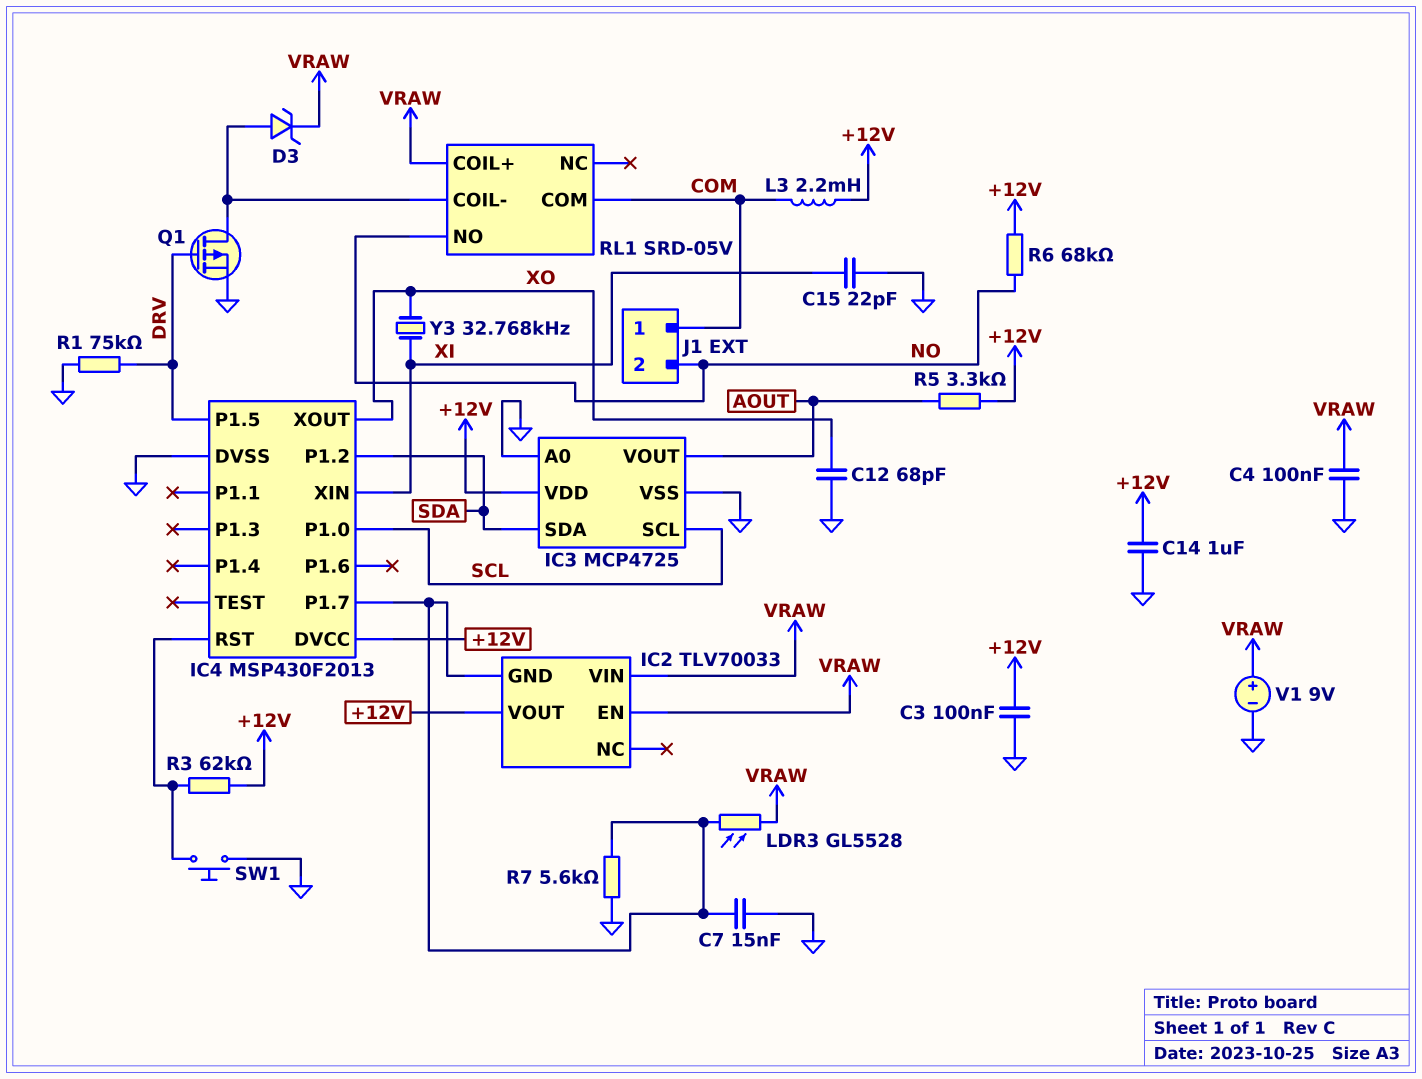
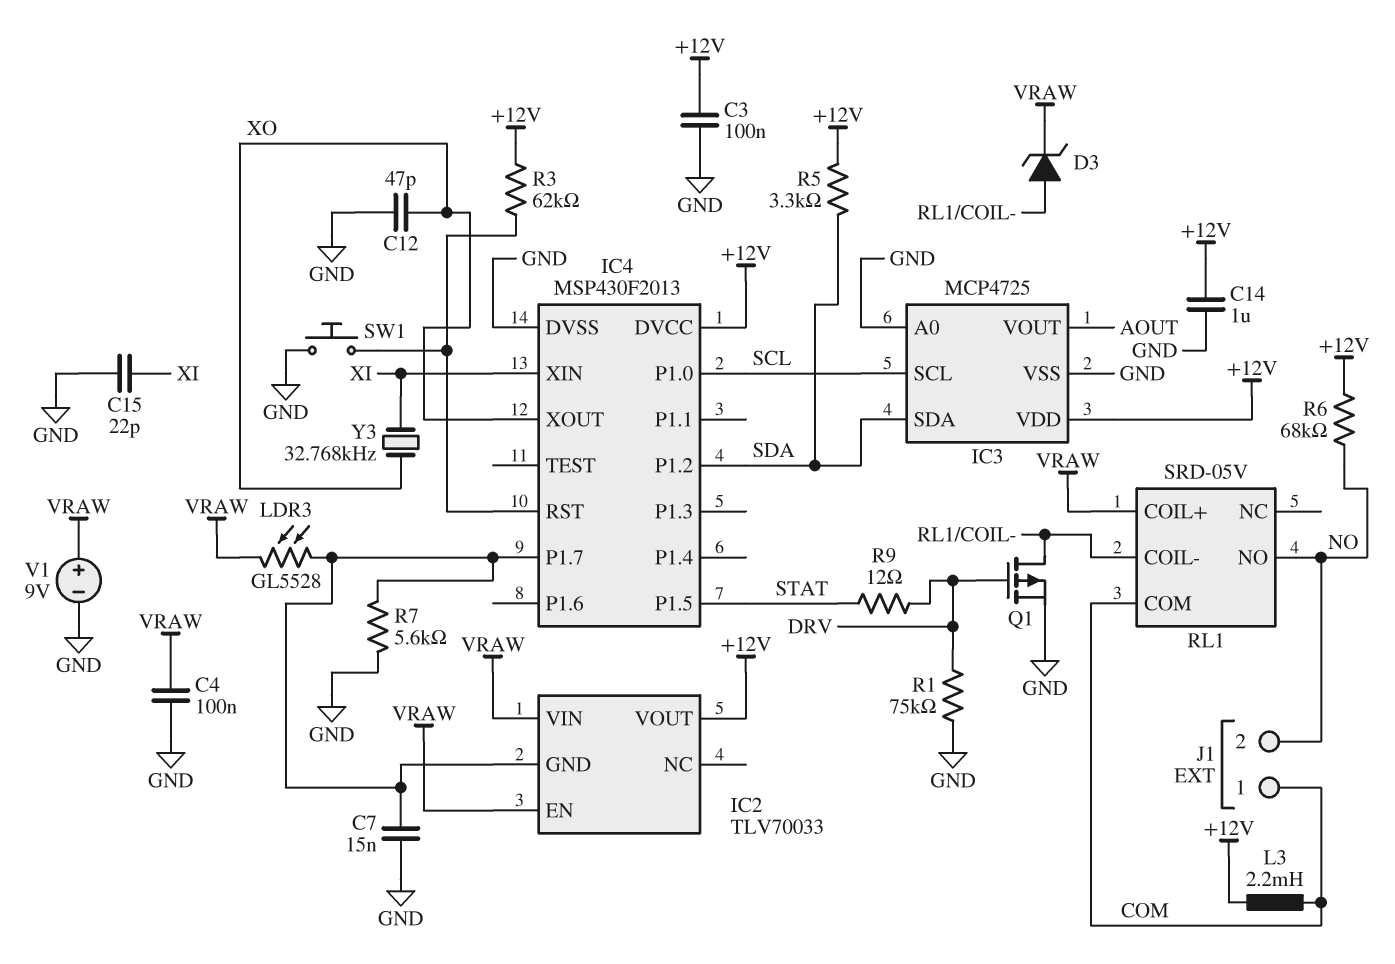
C12: 68pF (GND, XO) -> 47pF (GND, XO)
IC4 pin P1.5: DRV -> STAT
R5: 3.3k (+12V, AOUT) -> 3.3k (+12V, SDA)
R9: none -> 12 (DRV, STAT)

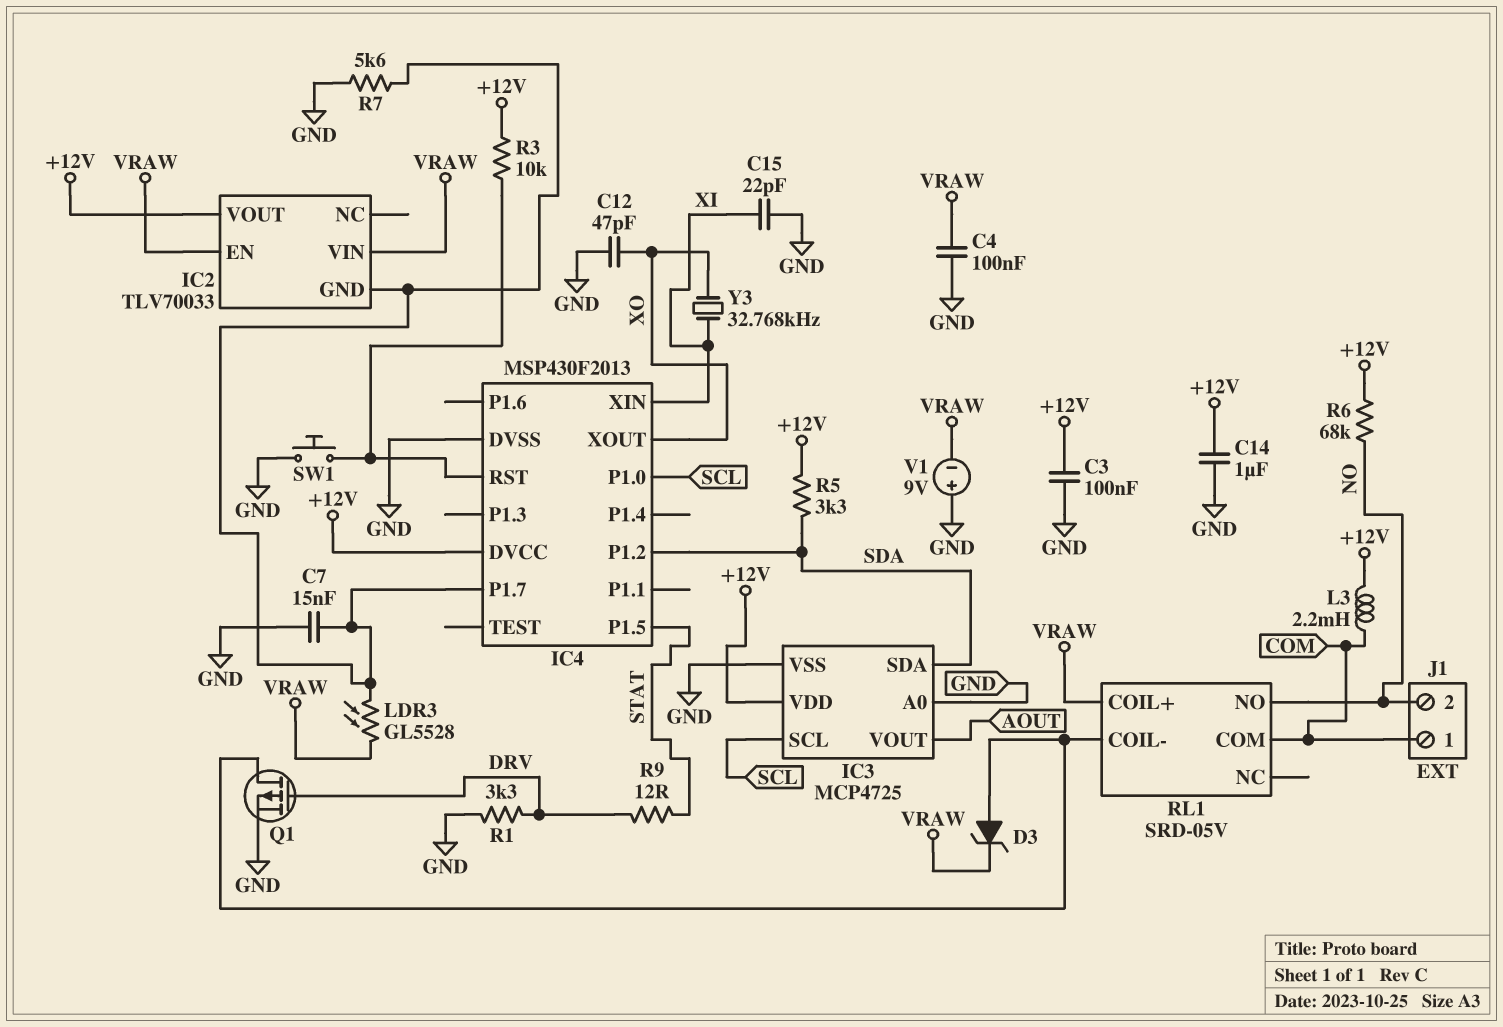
R1: 75k (DRV, GND) -> 3.3k (DRV, GND)
R3: 62k (+12V, IC4/RST) -> 10k (+12V, IC4/RST)
V1: 9V (plus VRAW, minus GND) -> 9V (plus GND, minus VRAW)

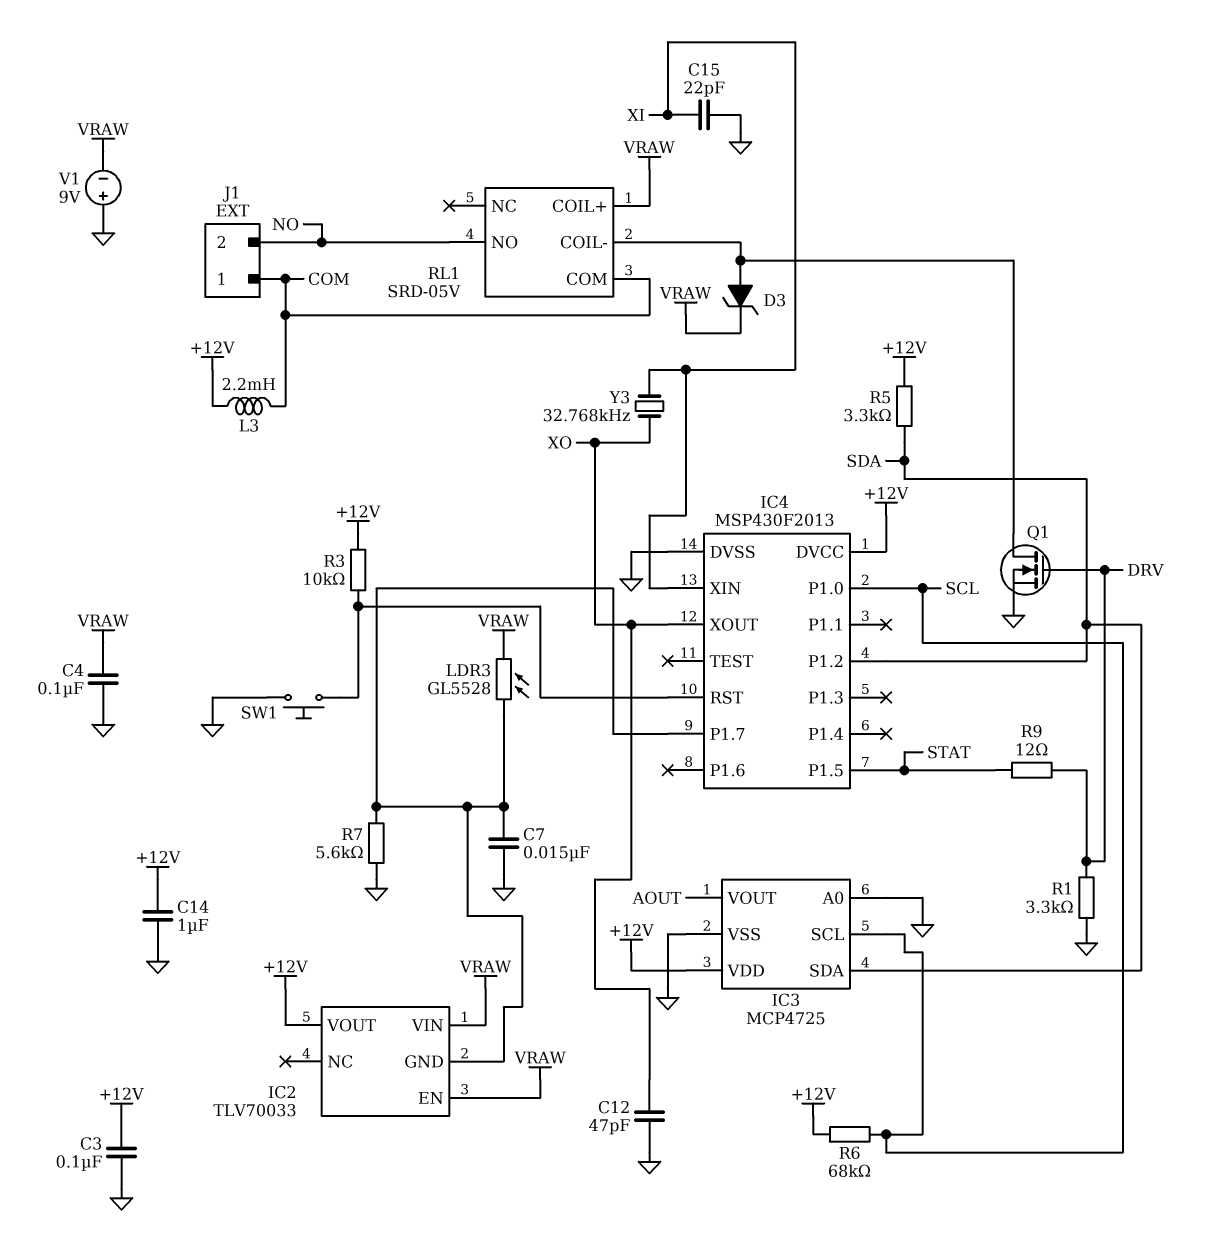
Q1: PMOS (G DRV, D RL1/COIL-, S GND) -> NMOS (G DRV, D RL1/COIL-, S GND)
R6: 68k (+12V, NO) -> 68k (+12V, SCL)

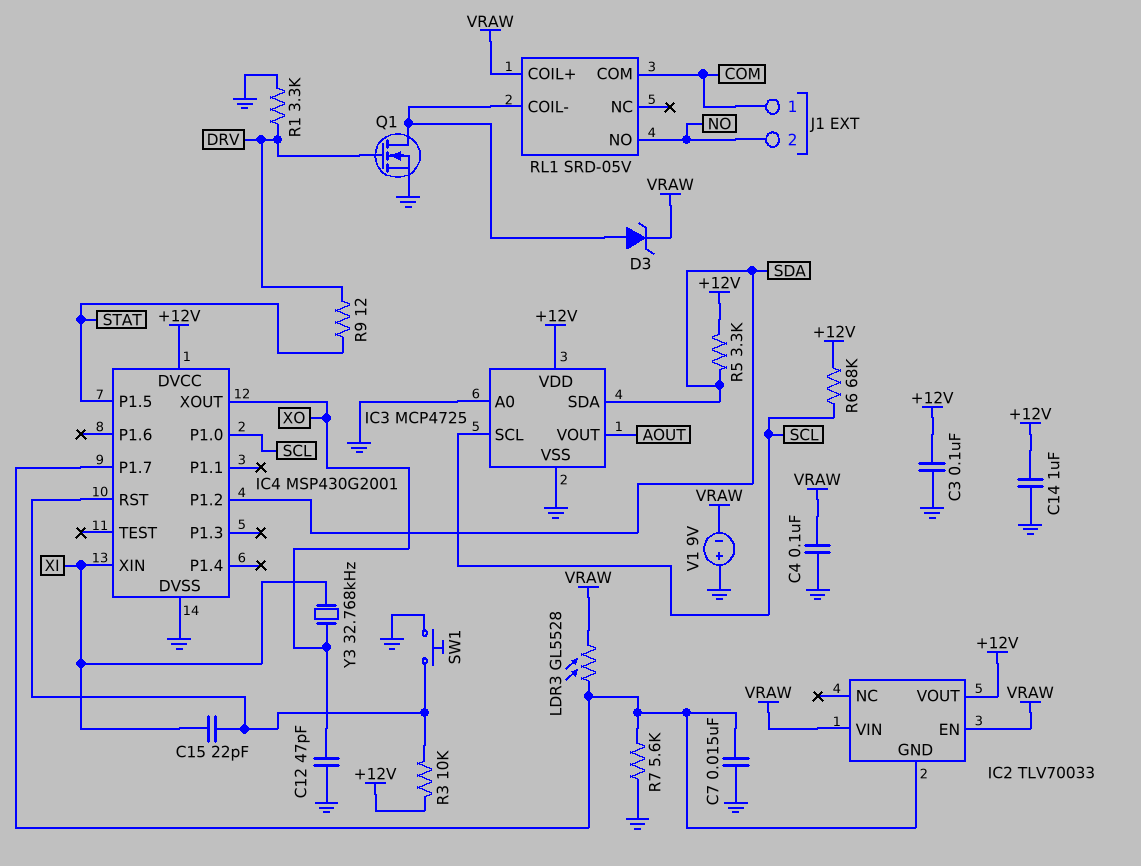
C15: 22pF (GND, XI) -> 22pF (IC4/RST, XI)
IC4: MSP430F2013 -> MSP430G2001
L3: 2.2mH (+12V, COM) -> none

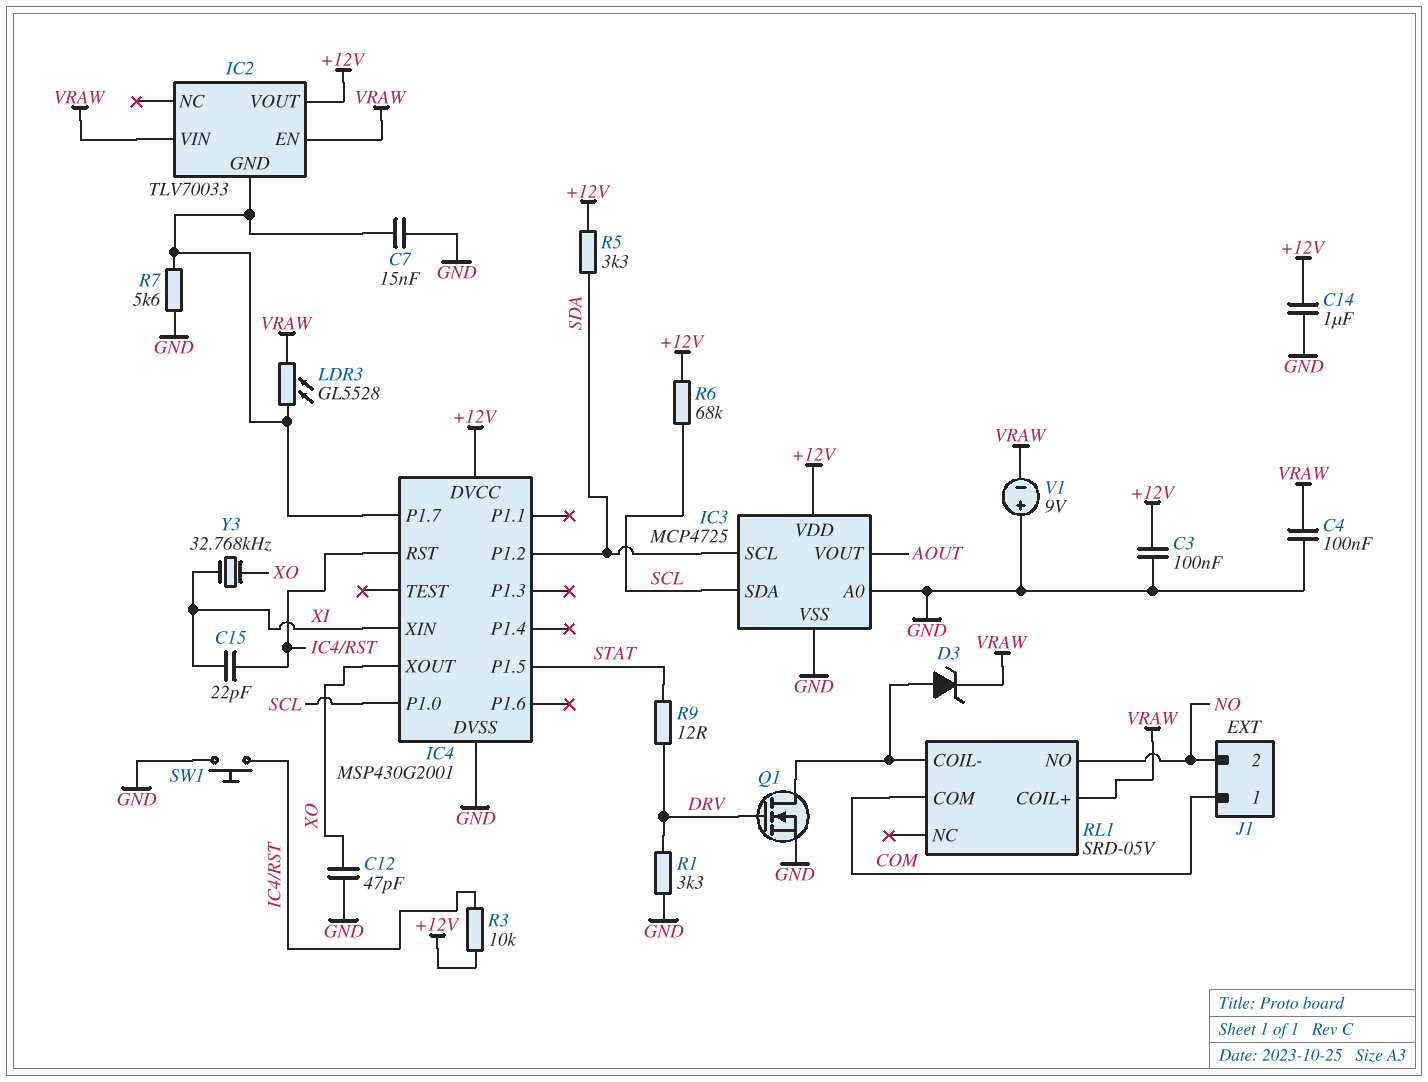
IC3 pin SCL: SCL -> SDA
IC3 pin SDA: SDA -> SCL

